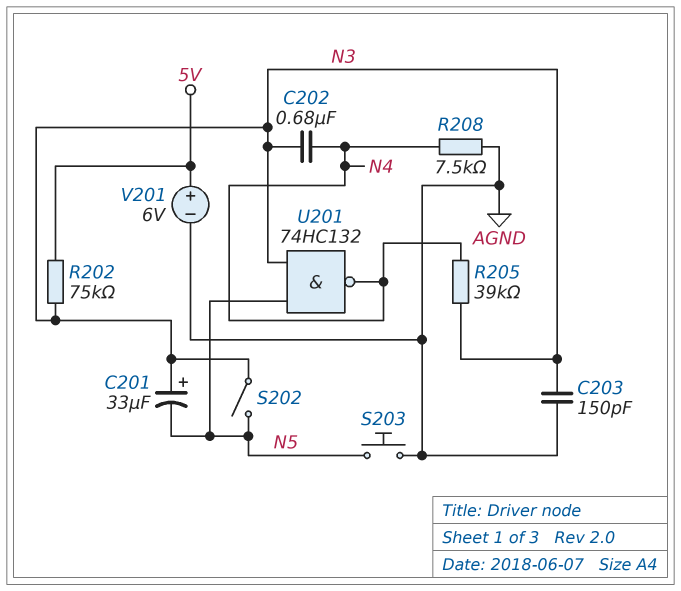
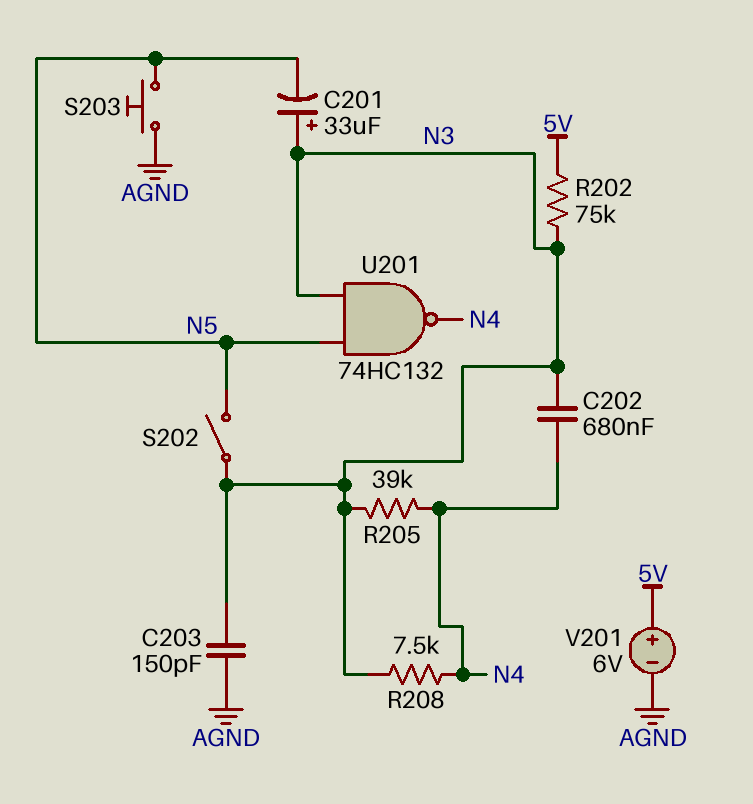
R208: 7.5k (AGND, N4) -> 7.5k (N3, N4)

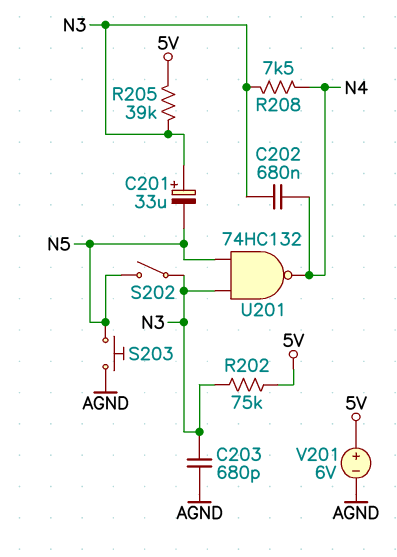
C203: 150pF (AGND, N3) -> 680pF (AGND, N3)
R205: 39k (N3, N4) -> 39k (5V, N3)

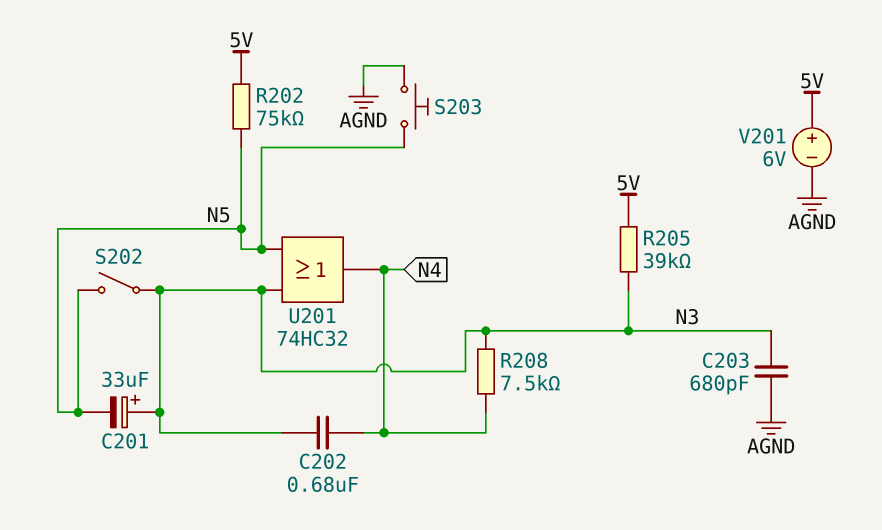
R202: 75k (5V, N3) -> 75k (5V, N5)
U201: NAND 74HC132 (in N3, in N5, out N4) -> OR 74HC32 (in N3, in N5, out N4)

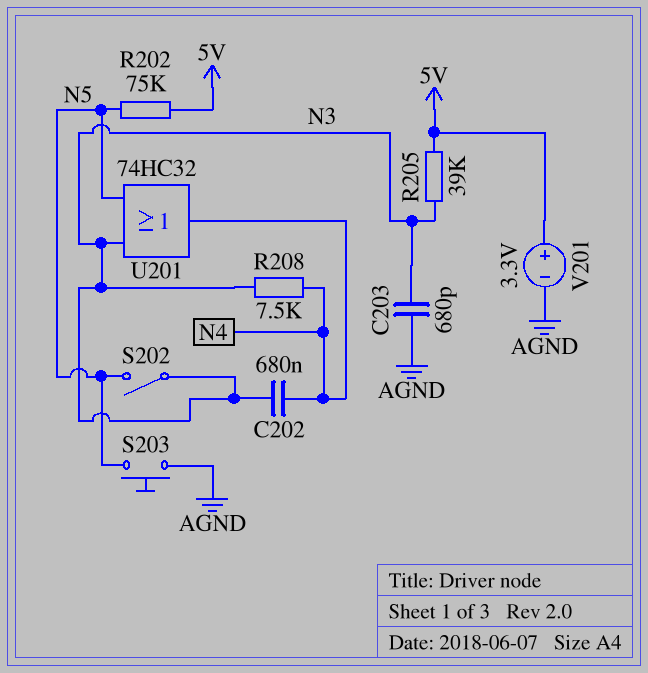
C201: 33uF (plus N3, minus N5) -> none
V201: 6V (plus 5V, minus AGND) -> 3.3V (plus 5V, minus AGND)

